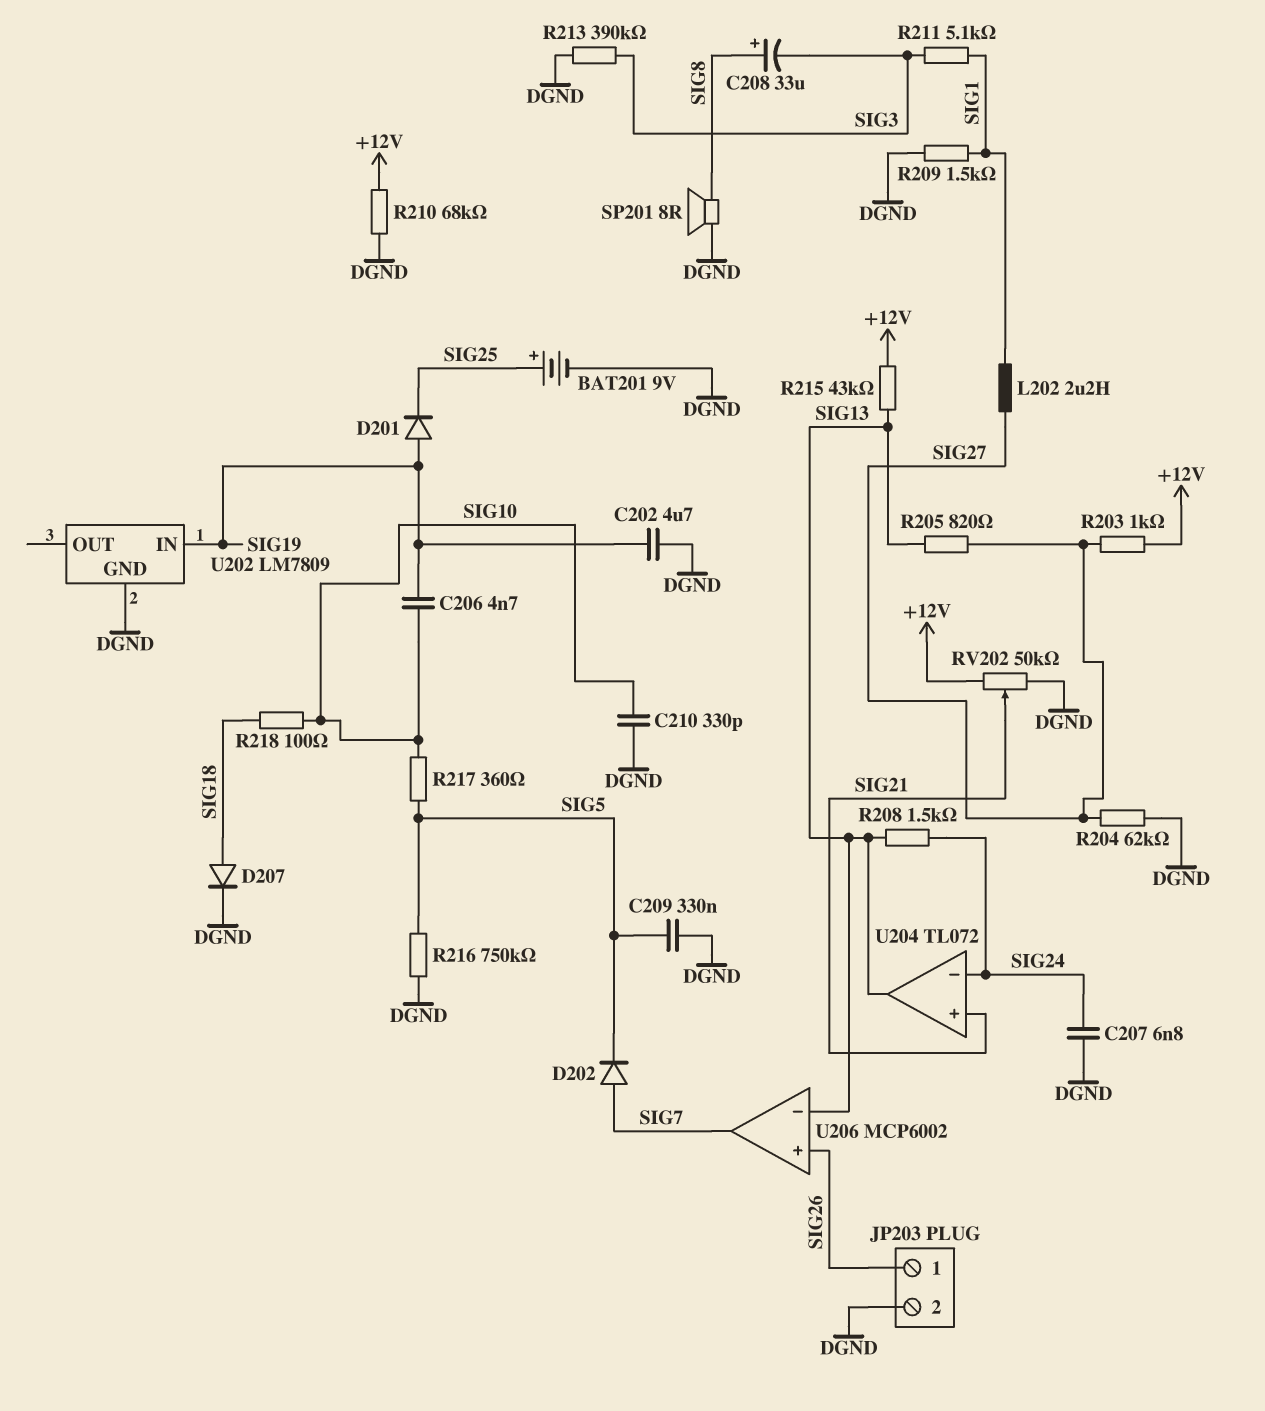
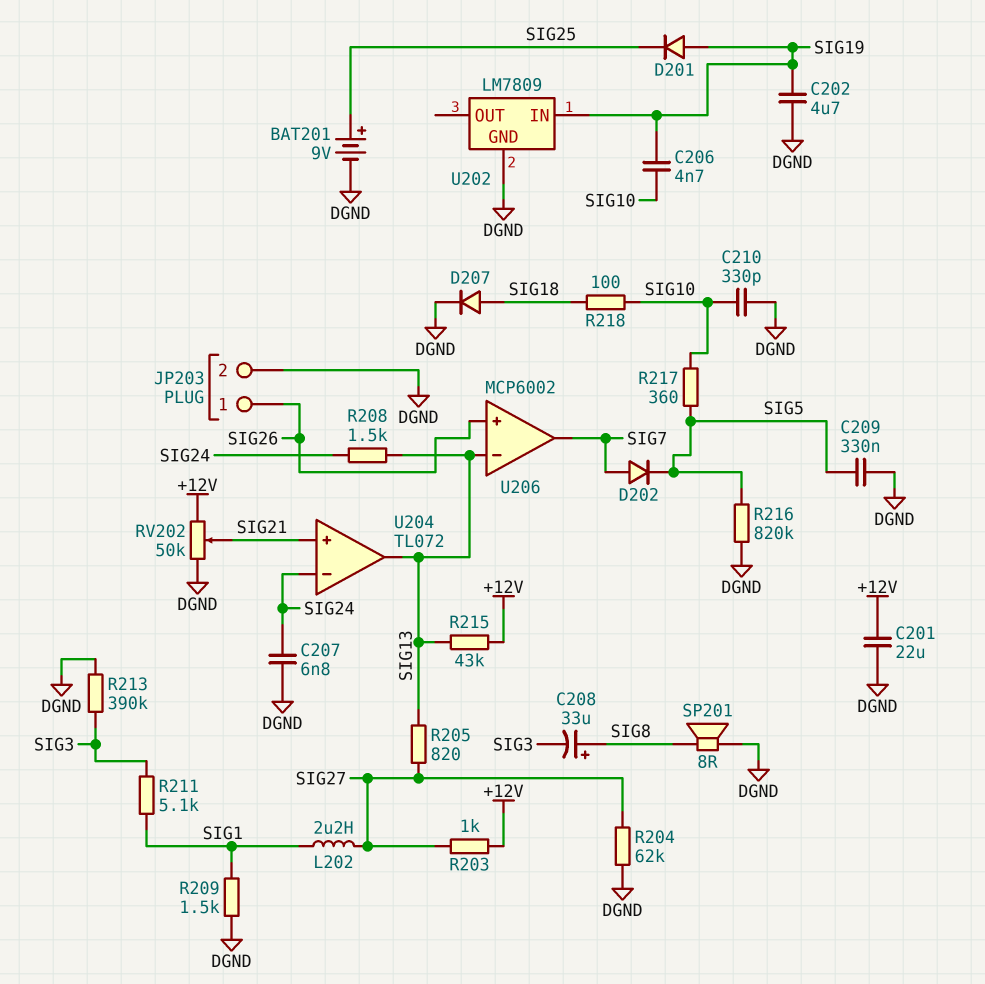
C201: none -> 22uF (+12V, DGND)
R210: 68k (+12V, DGND) -> none
R216: 750k (DGND, SIG5) -> 820k (DGND, SIG5)

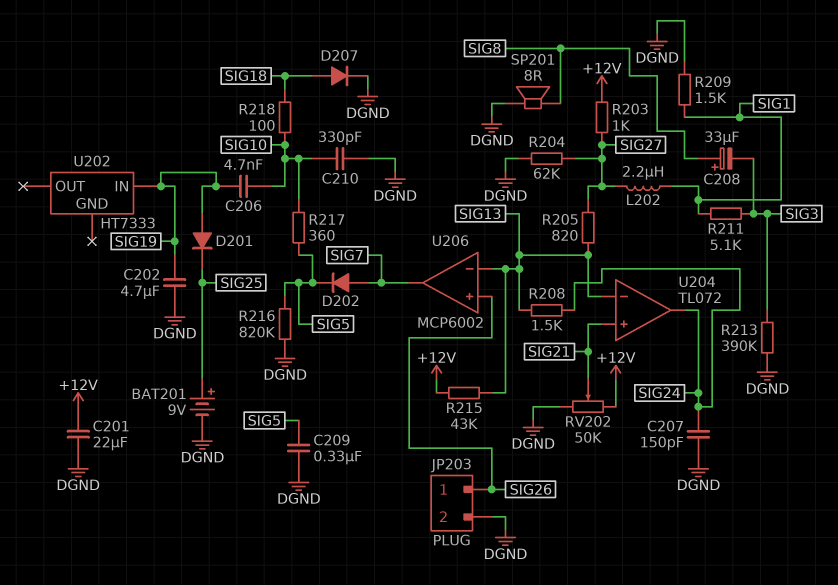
C207: 6.8nF (DGND, SIG24) -> 150pF (DGND, SIG24)
U202: LM7809 -> HT7333
U202 pin GND: DGND -> none
U204 pin in-: SIG24 -> SIG13
U204 pin out: SIG13 -> SIG24

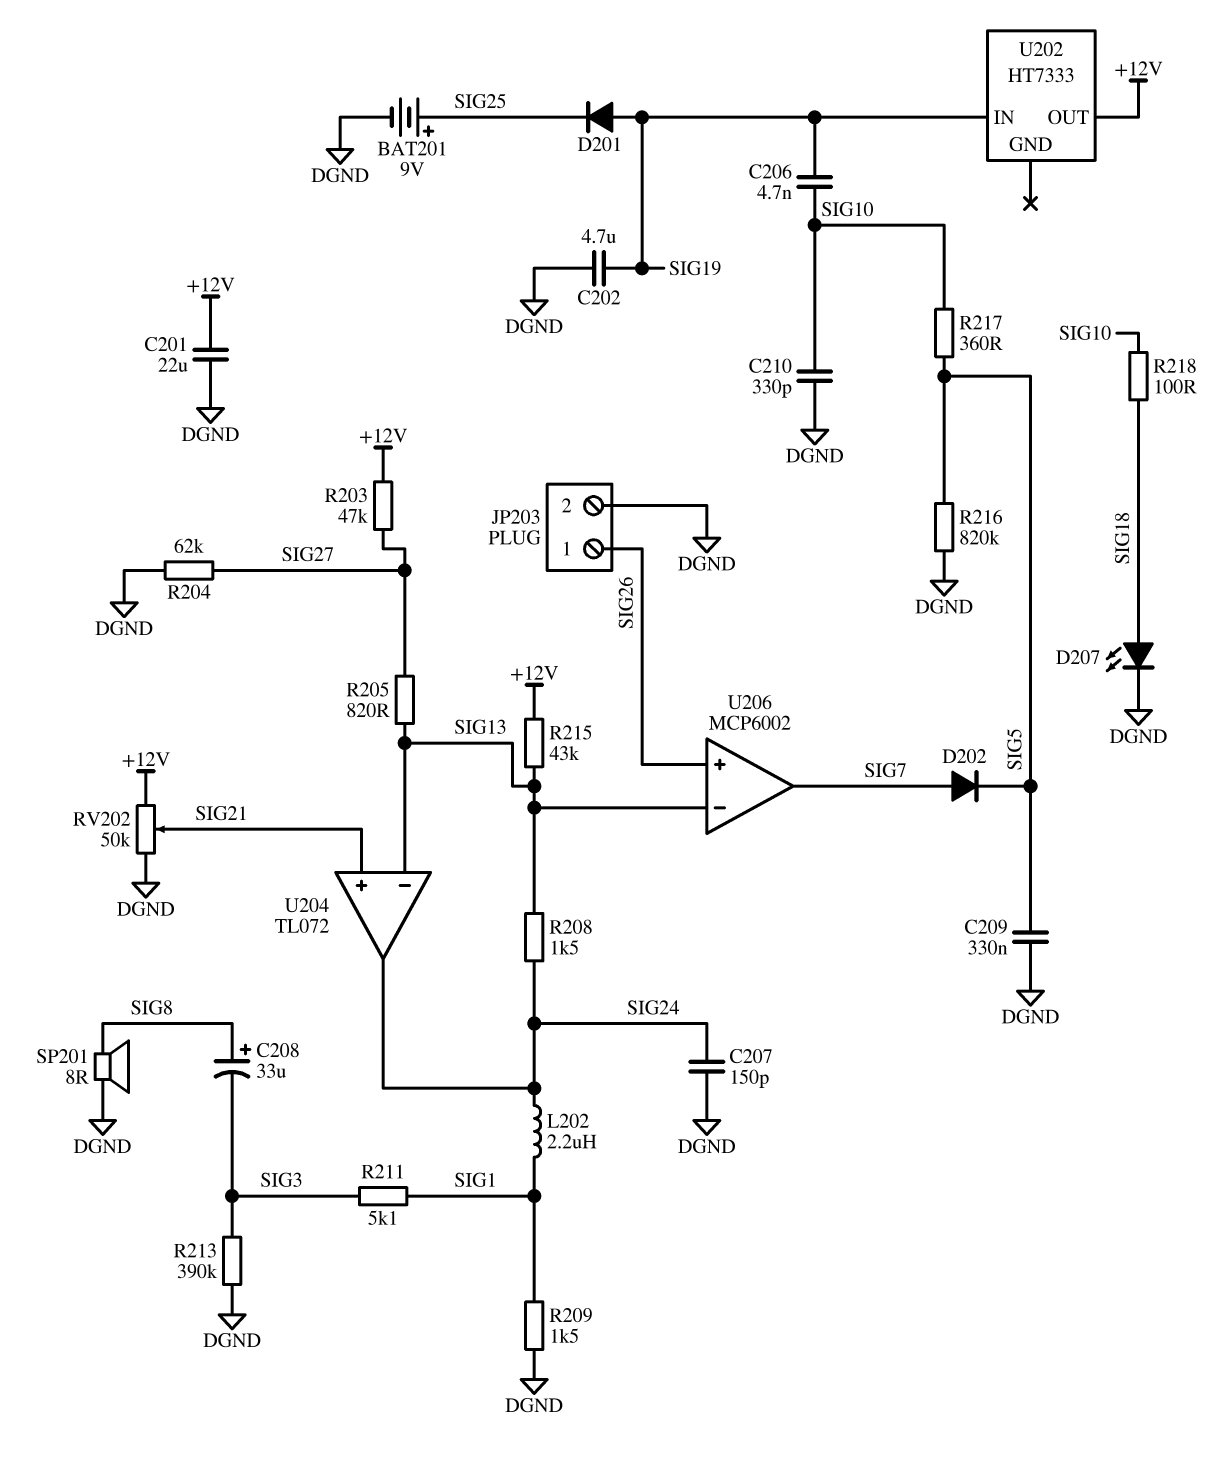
D207: diode (A SIG18, K DGND) -> LED (A SIG18, K DGND)
L202: 2.2uH (SIG1, SIG27) -> 2.2uH (SIG1, SIG24)
R203: 1k (+12V, SIG27) -> 47k (+12V, SIG27)
U202 pin OUT: none -> +12V

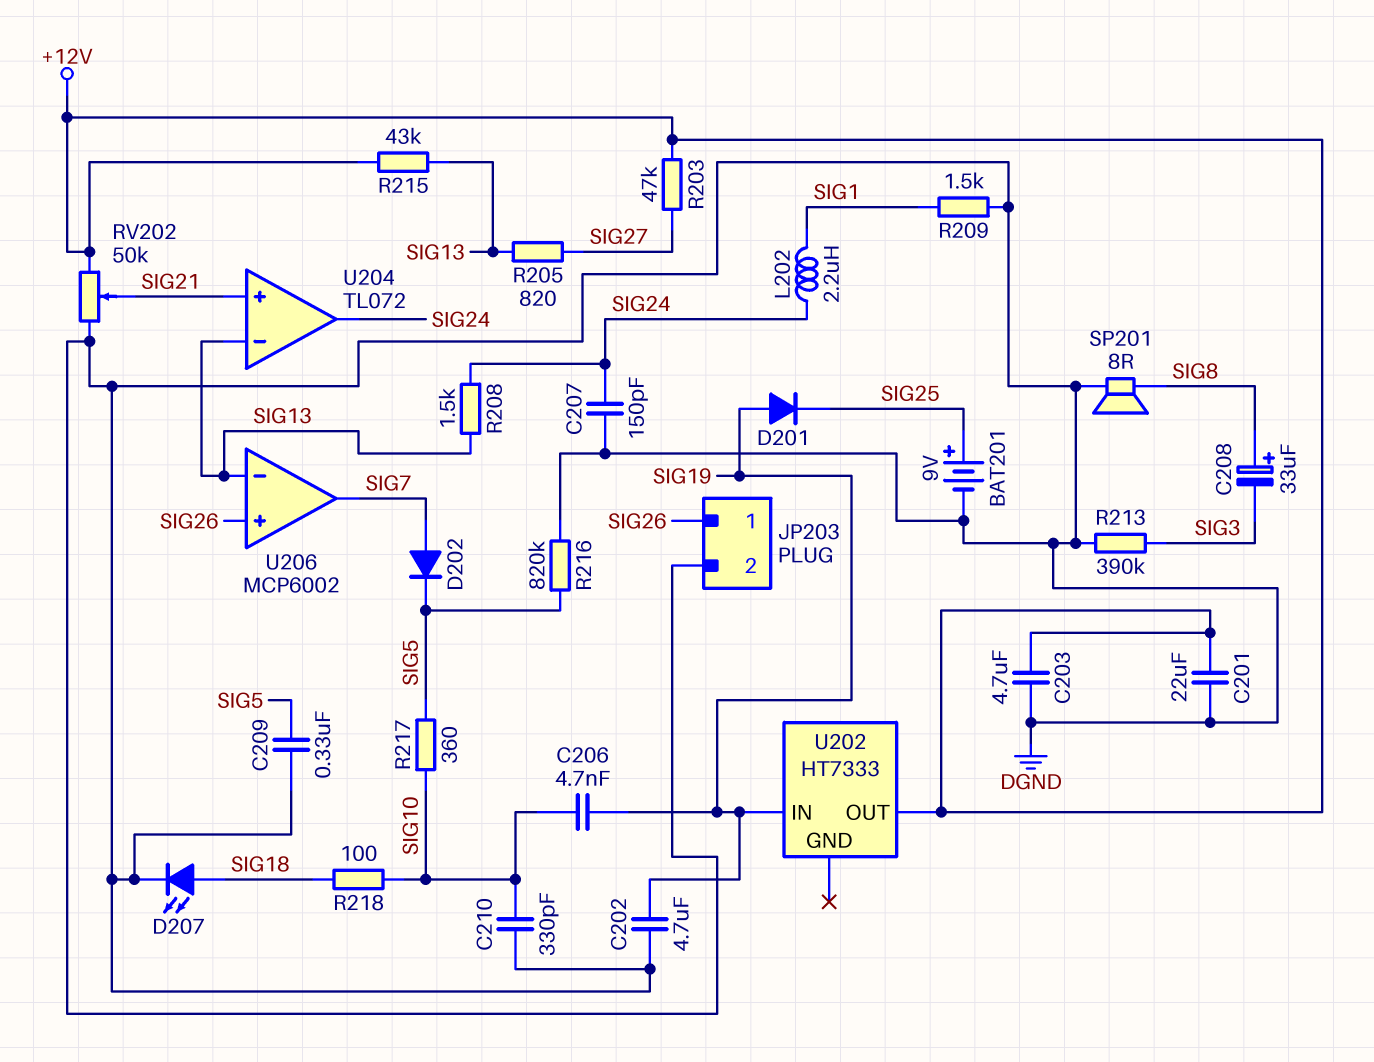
C203: none -> 4.7uF (+12V, DGND)
R204: 62k (DGND, SIG27) -> none
R211: 5.1k (SIG1, SIG3) -> none

